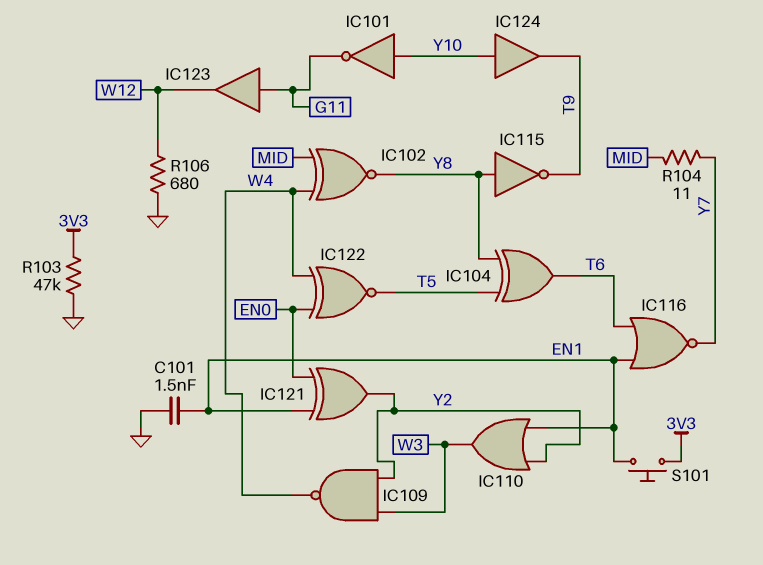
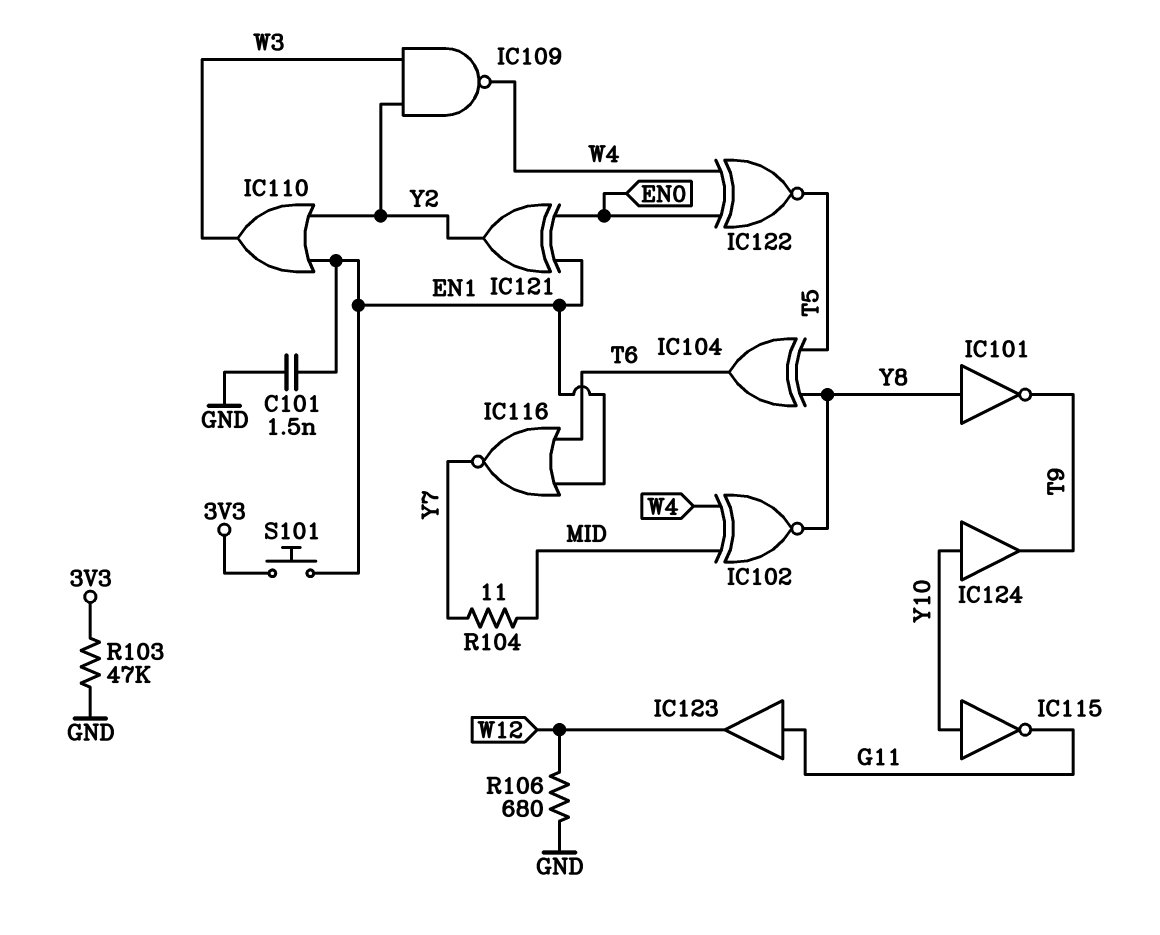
IC101: NOT (in Y10, out G11) -> NOT (in Y8, out T9)
IC115: NOT (in Y8, out T9) -> NOT (in Y10, out G11)

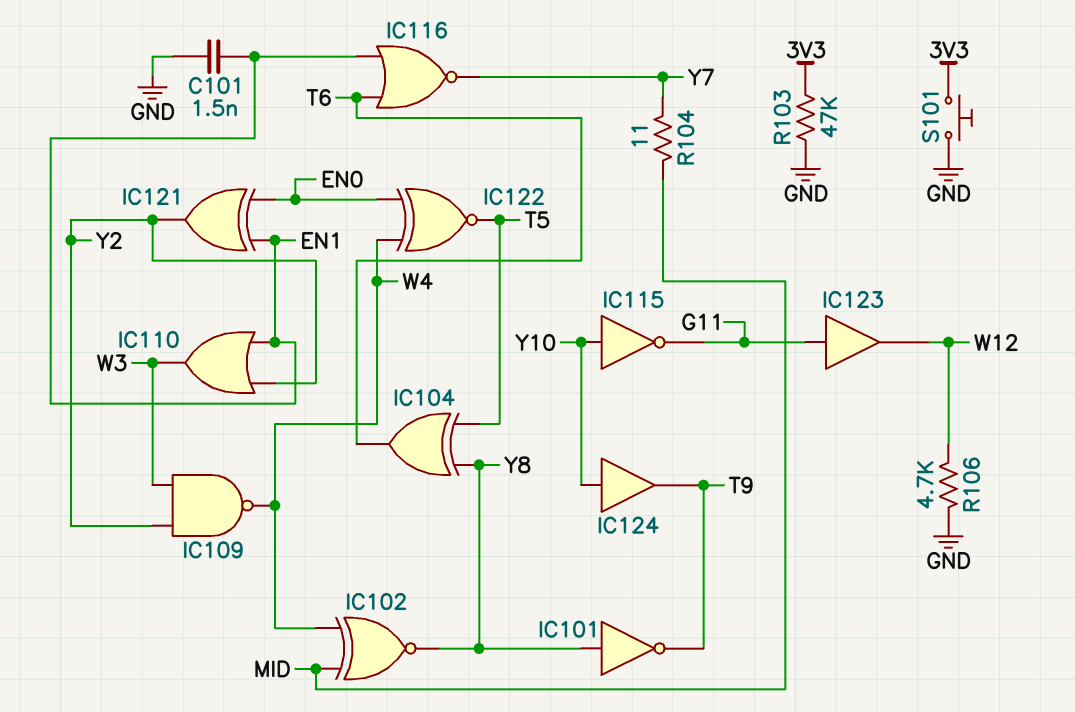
R106: 680 (GND, W12) -> 4.7k (GND, W12)
S101: button (3V3, EN1) -> button (3V3, GND)

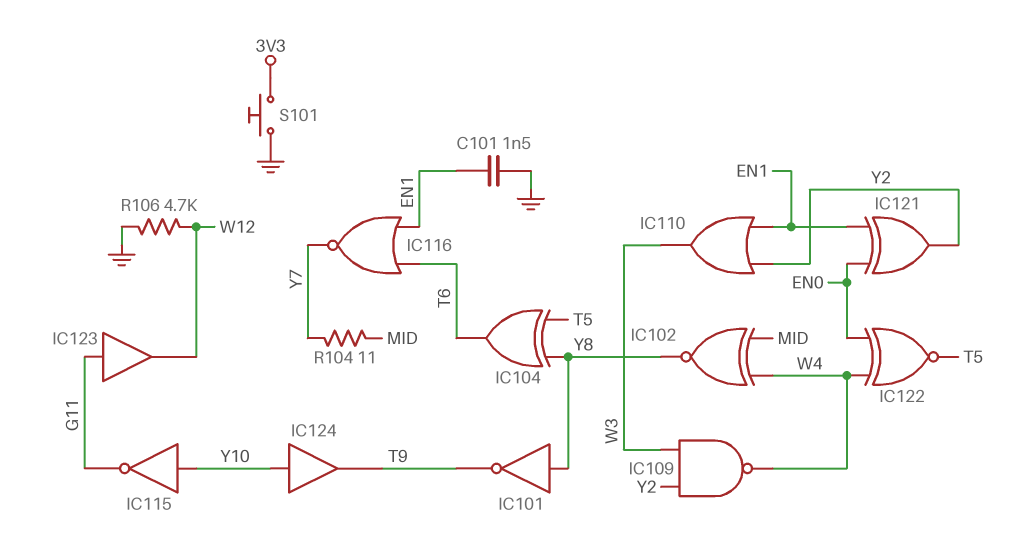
R103: 47k (3V3, GND) -> none

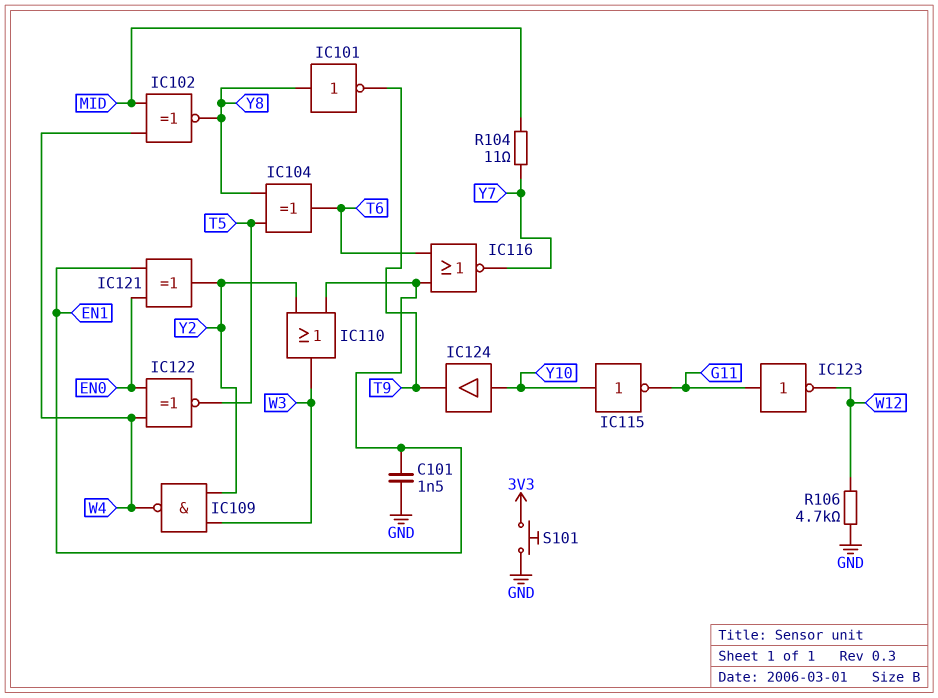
IC123: buffer (in G11, out W12) -> NOT (in G11, out W12)

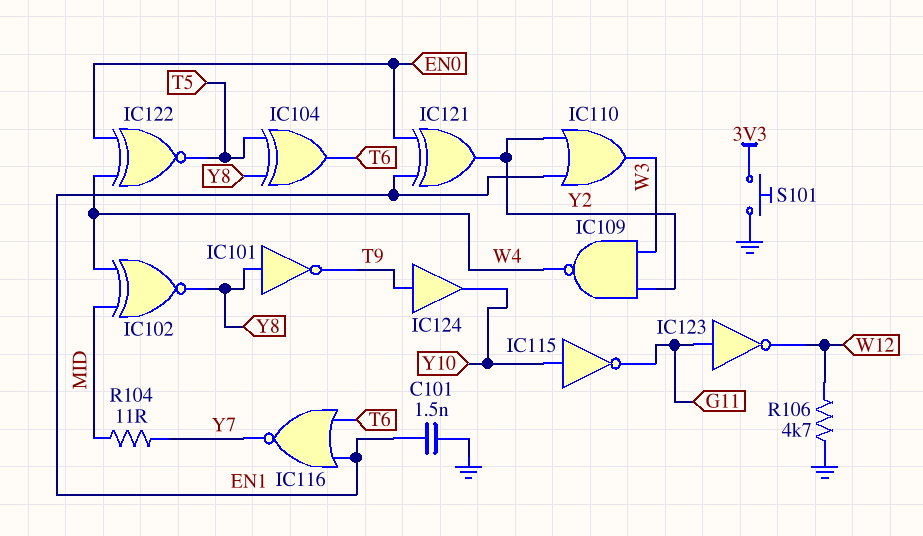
IC124: buffer (in Y10, out T9) -> buffer (in T9, out Y10)

